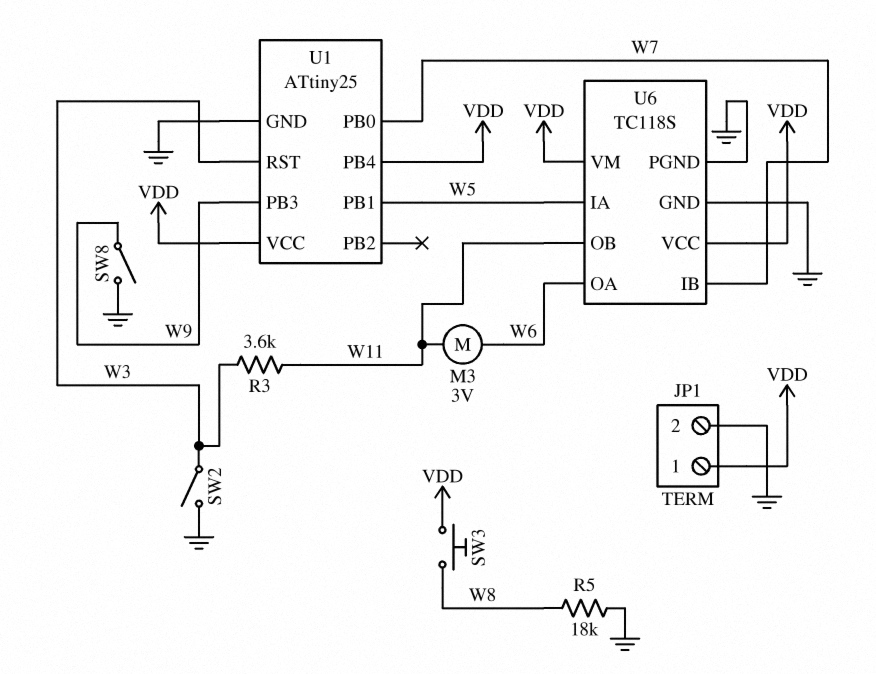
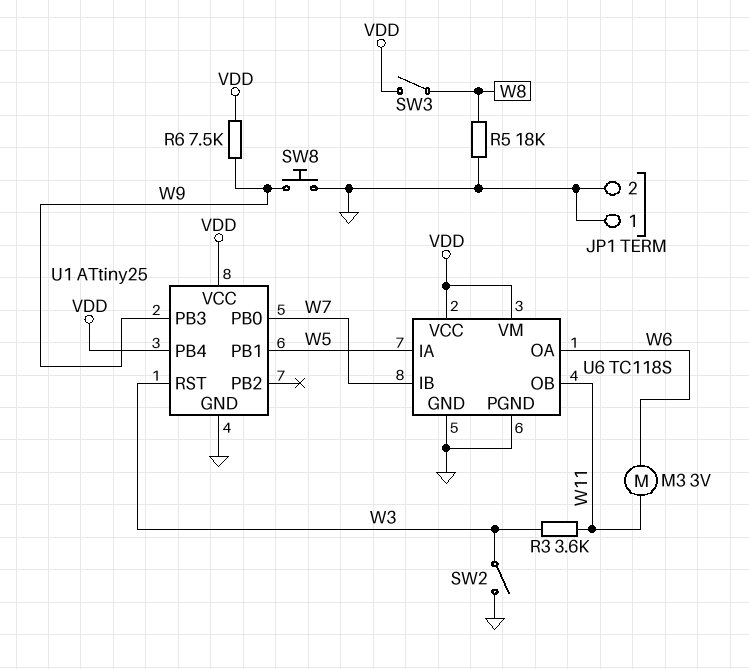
JP1 pin 1: VDD -> GND
R6: none -> 7.5k (VDD, W9)
SW3: button (VDD, W8) -> switch (VDD, W8)
SW8: switch (GND, W9) -> button (GND, W9)

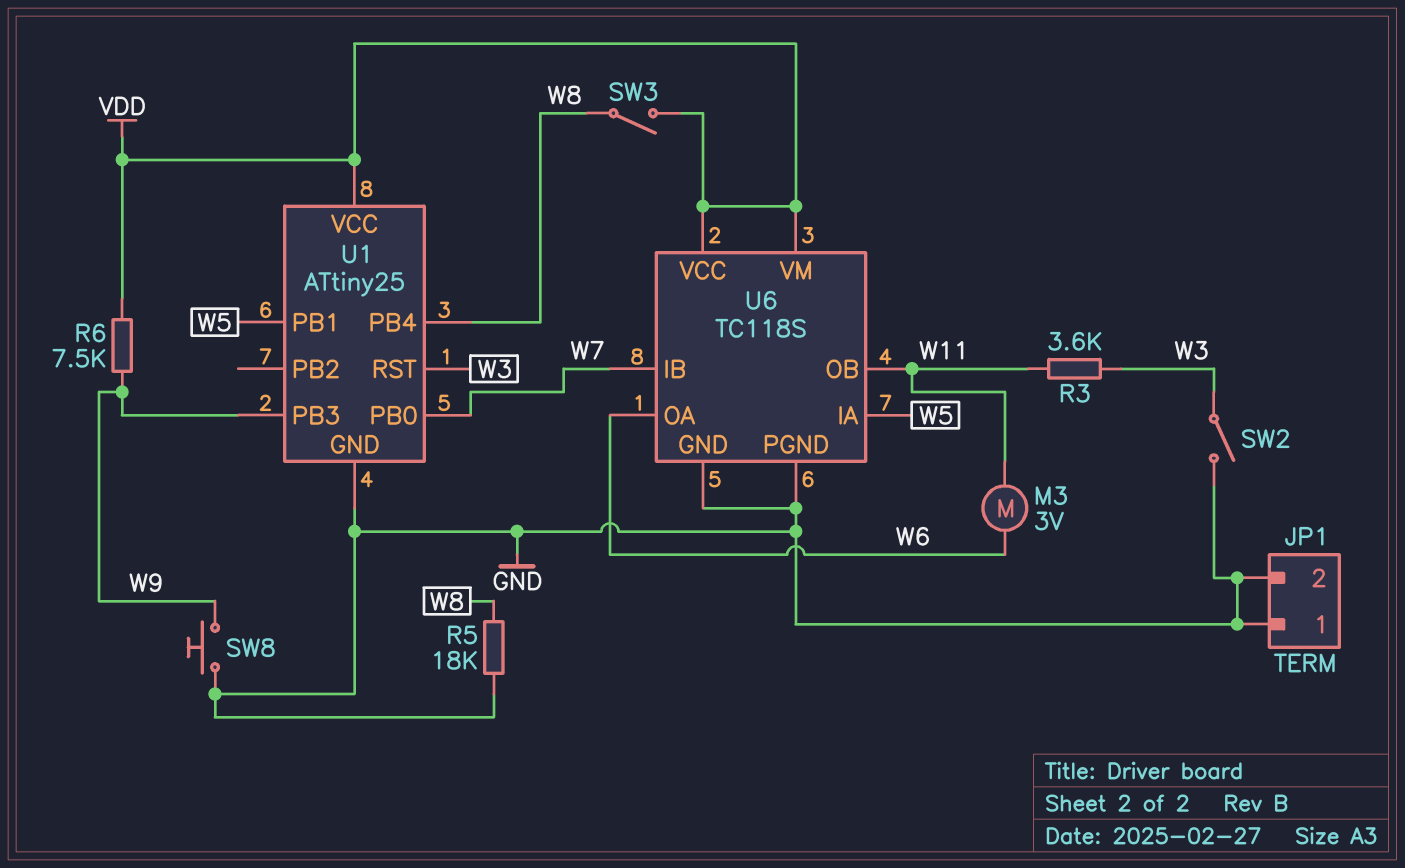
U1 pin PB4: VDD -> W8

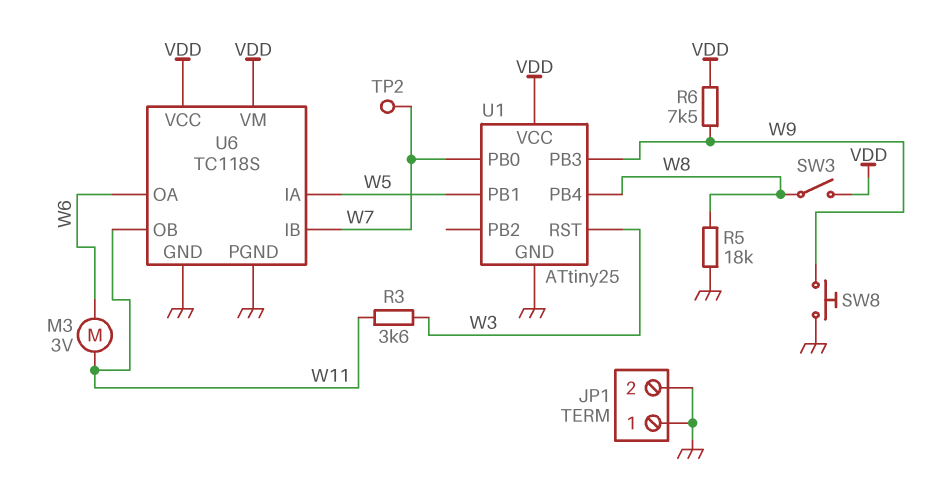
SW2: switch (GND, W3) -> none
TP2: none -> test point (W7)

